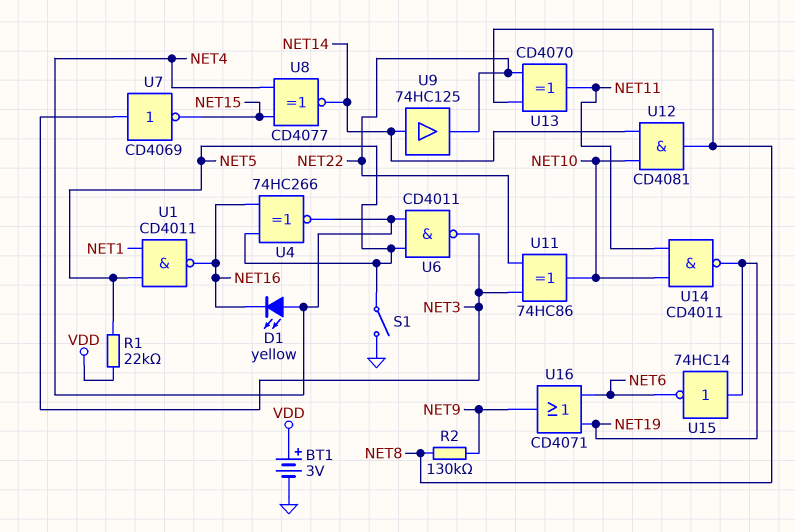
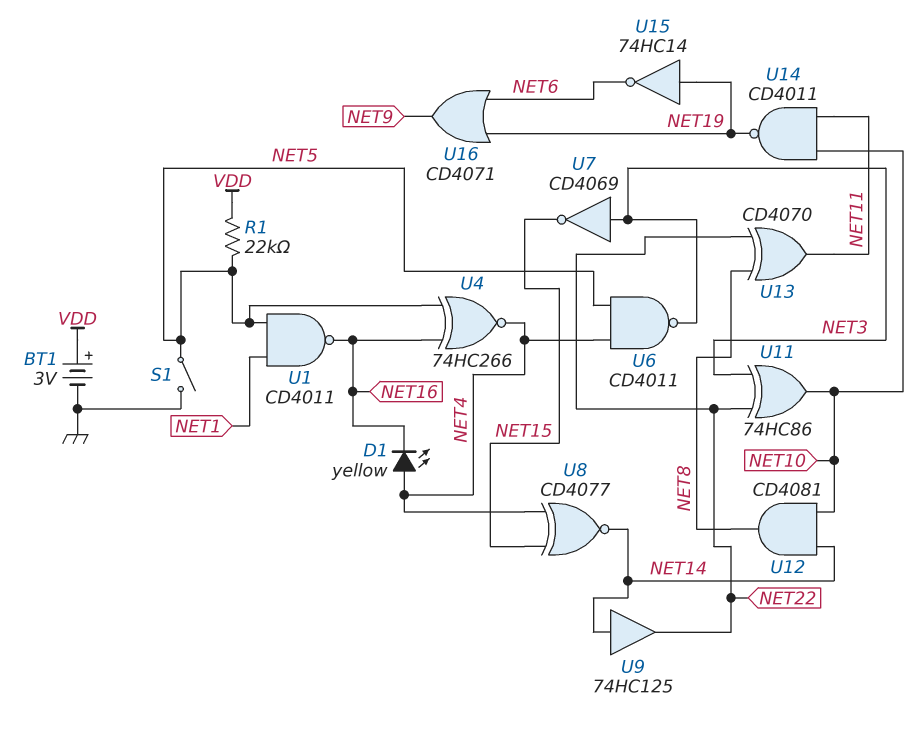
R2: 130k (NET8, NET9) -> none

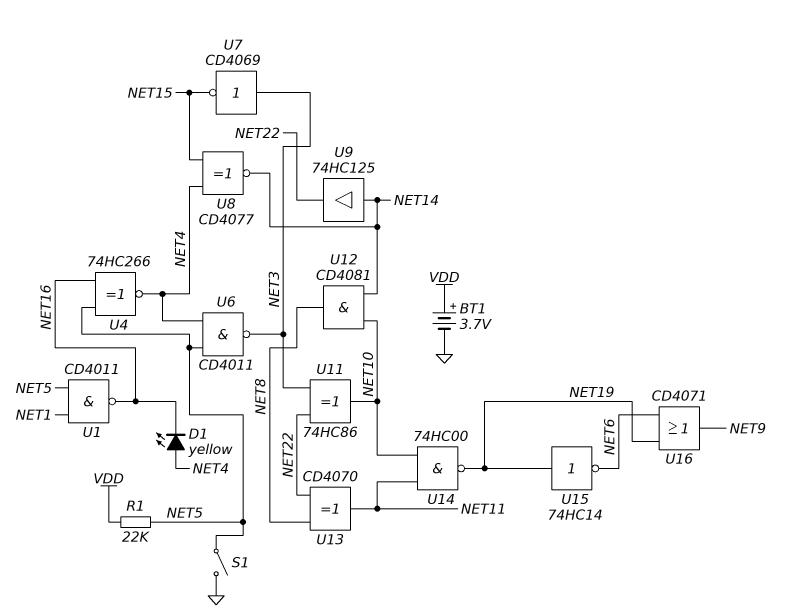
BT1: 3V (plus VDD, minus GND) -> 3.7V (plus VDD, minus GND)
U14: NAND CD4011 (in NET10, in NET11, out NET19) -> NAND 74HC00 (in NET10, in NET11, out NET19)

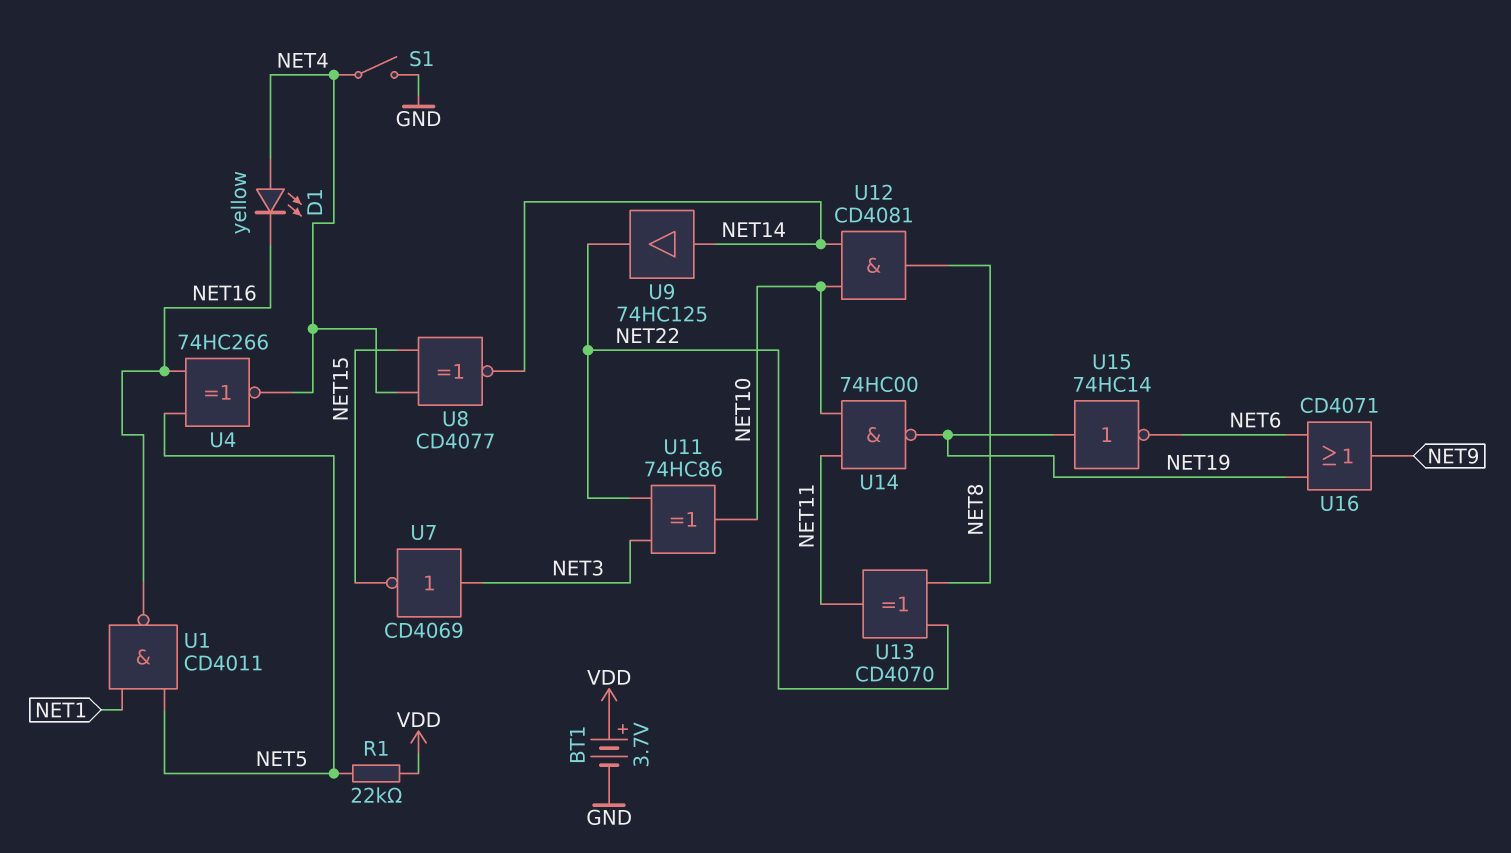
S1: switch (GND, NET5) -> switch (GND, NET4)
U6: NAND CD4011 (in NET4, in NET5, out NET3) -> none

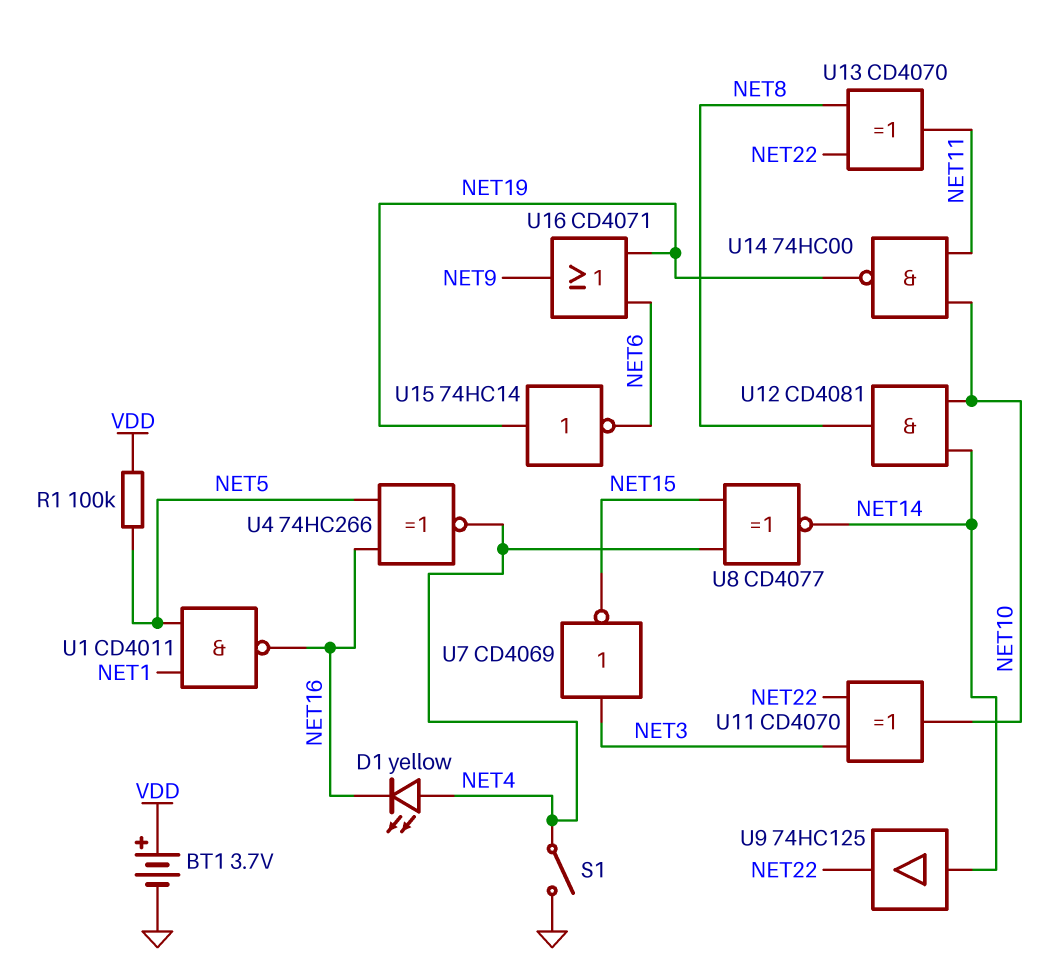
R1: 22k (NET5, VDD) -> 100k (NET5, VDD)
U11: XOR 74HC86 (in NET3, in NET22, out NET10) -> XOR CD4070 (in NET3, in NET22, out NET10)

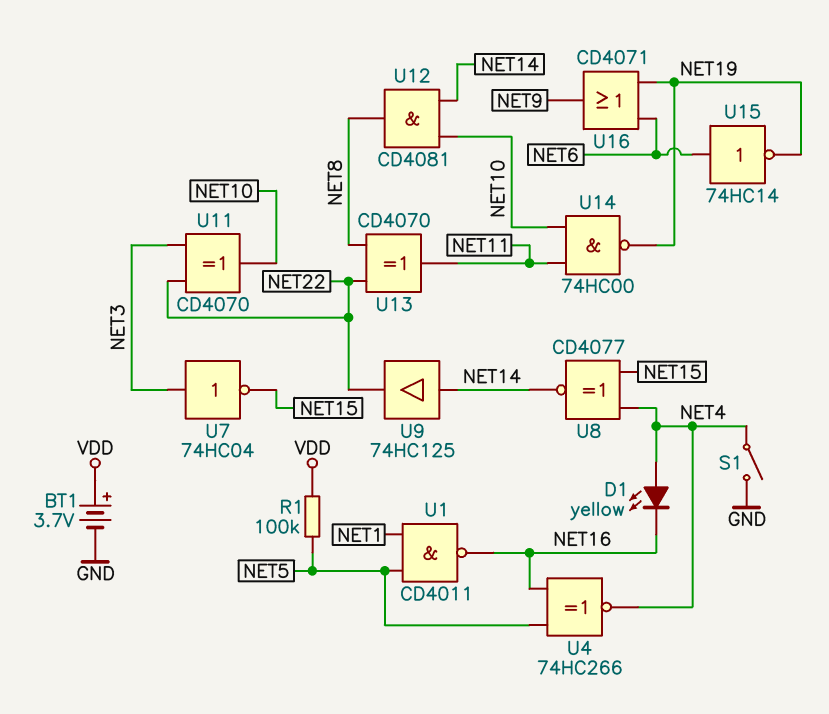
U7: NOT CD4069 (in NET3, out NET15) -> NOT 74HC04 (in NET3, out NET15)
U15: NOT 74HC14 (in NET19, out NET6) -> NOT 74HC14 (in NET6, out NET19)

